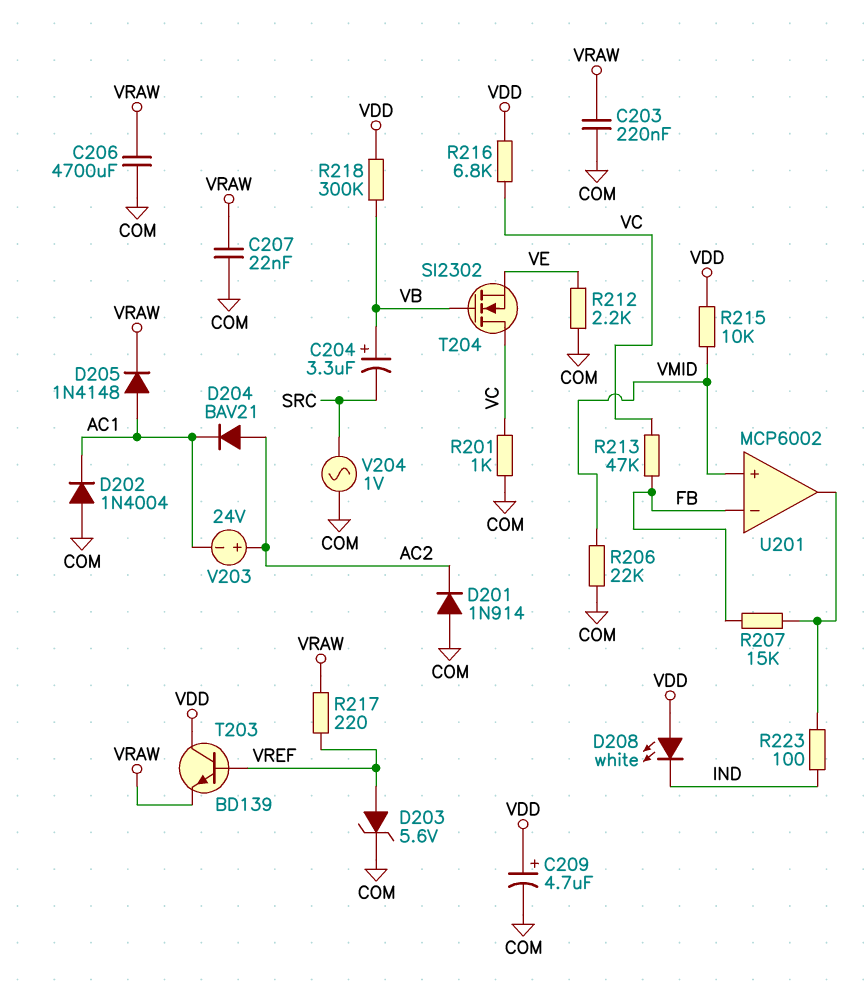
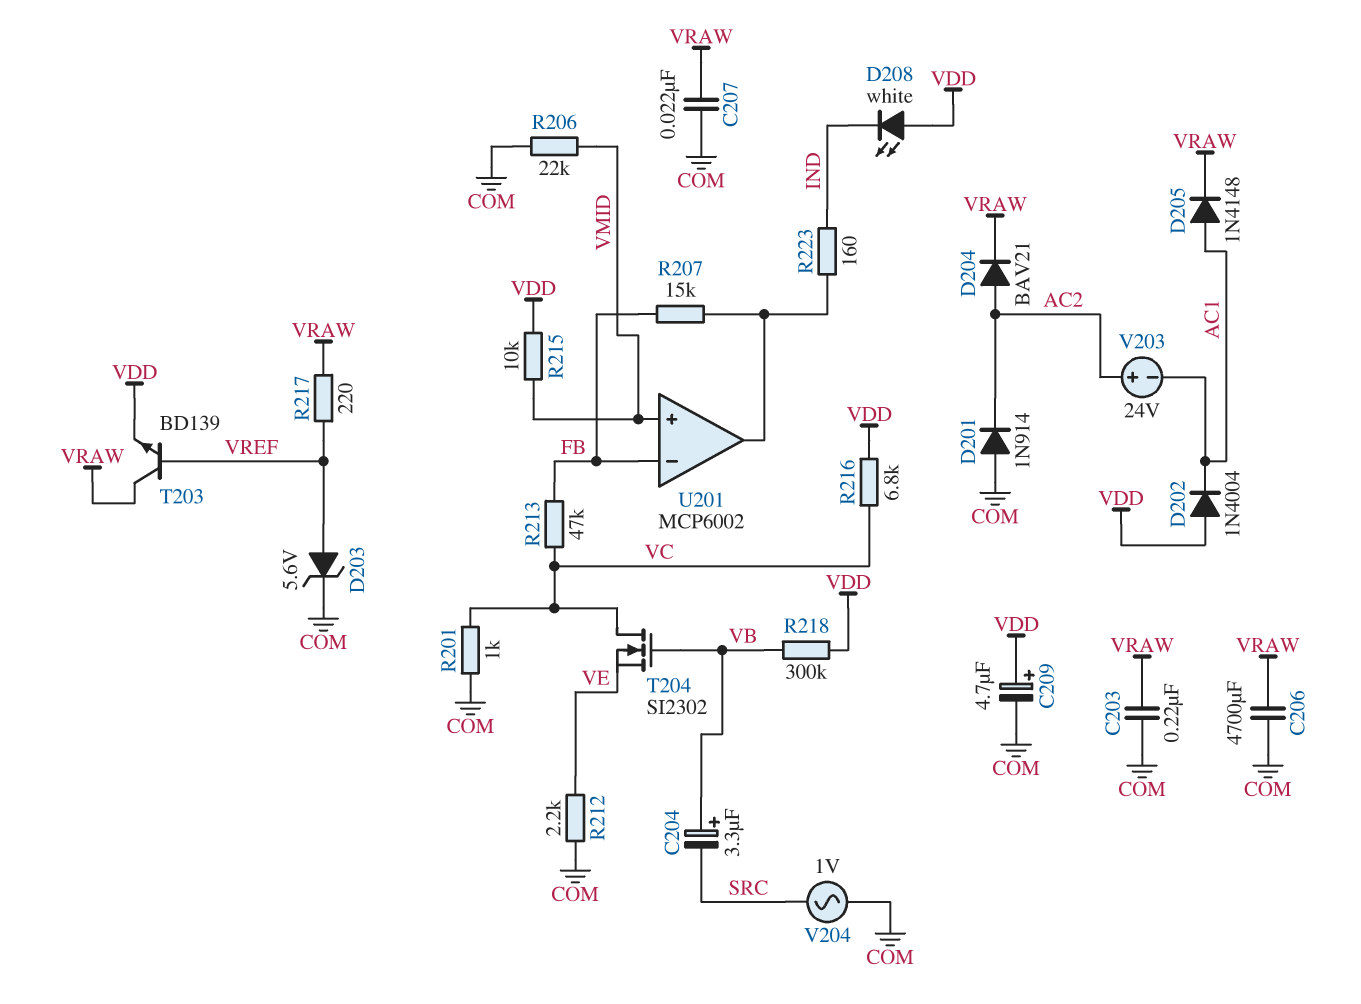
D202: diode 1N4004 (A COM, K AC1) -> diode 1N4004 (A VDD, K AC1)
D204: diode BAV21 (A AC2, K AC1) -> diode BAV21 (A AC2, K VRAW)
R223: 100 (IND, U201/out) -> 160 (IND, U201/out)
T203: NPN BD139 (B VREF, C VDD, E VRAW) -> NPN BD139 (B VREF, C VRAW, E VDD)

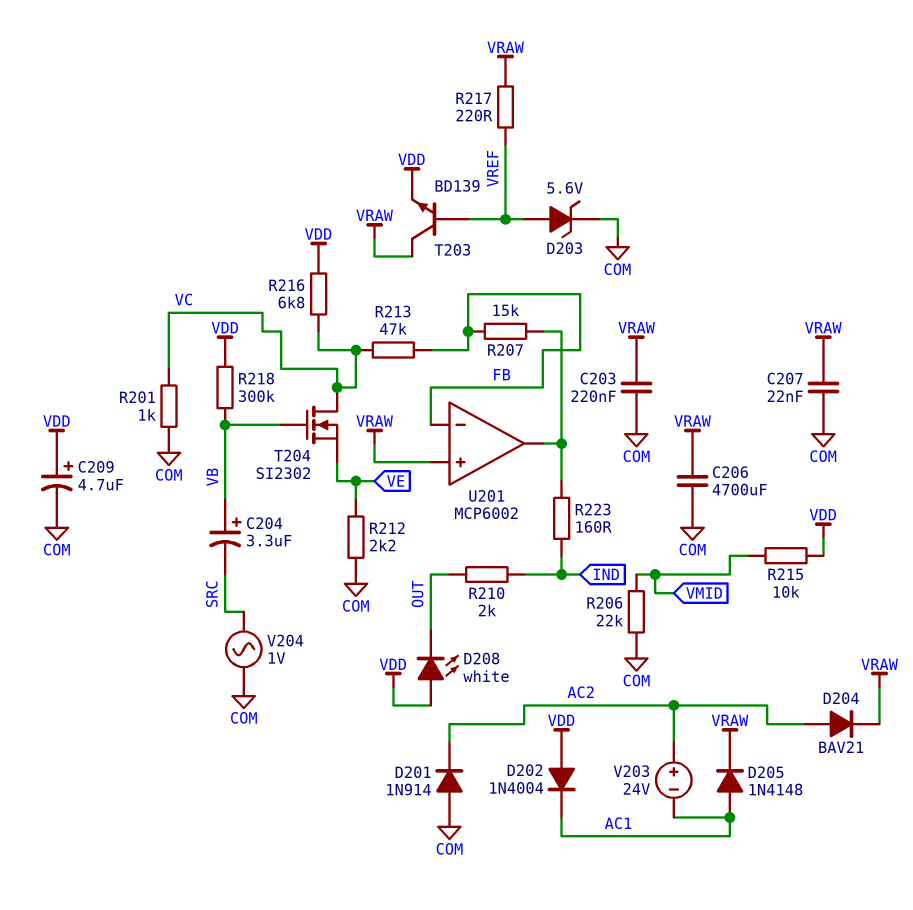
D208: LED white (A VDD, K IND) -> LED white (A VDD, K OUT)
R210: none -> 2k (IND, OUT)
U201 pin in+: VMID -> VRAW

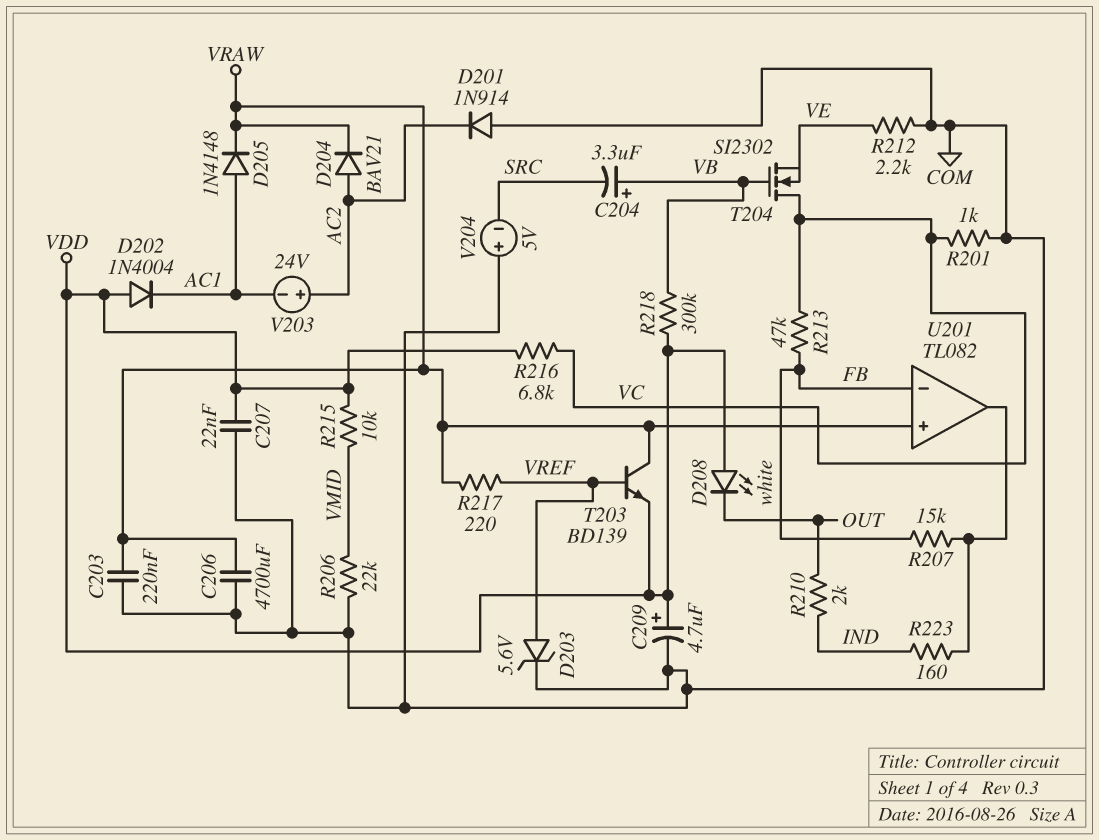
C207: 22nF (COM, VRAW) -> 22nF (COM, VDD)
U201: MCP6002 -> TL082
V204: AC 1V (COM, SRC) -> 5V (plus COM, minus SRC)

